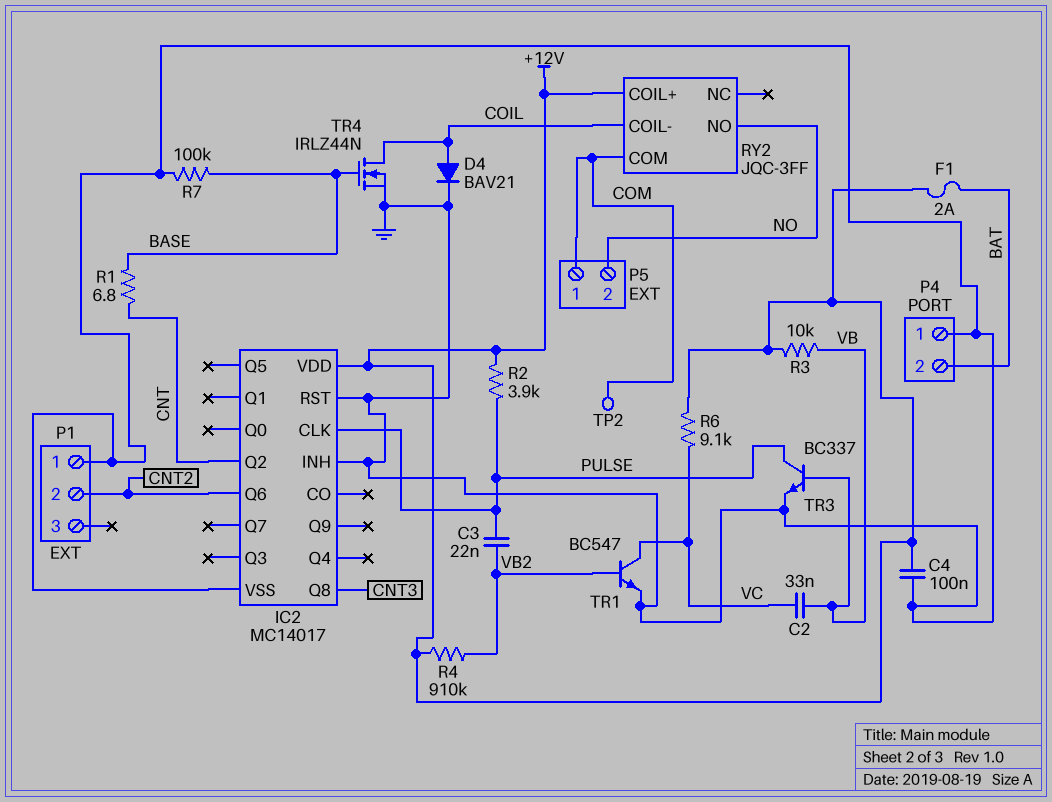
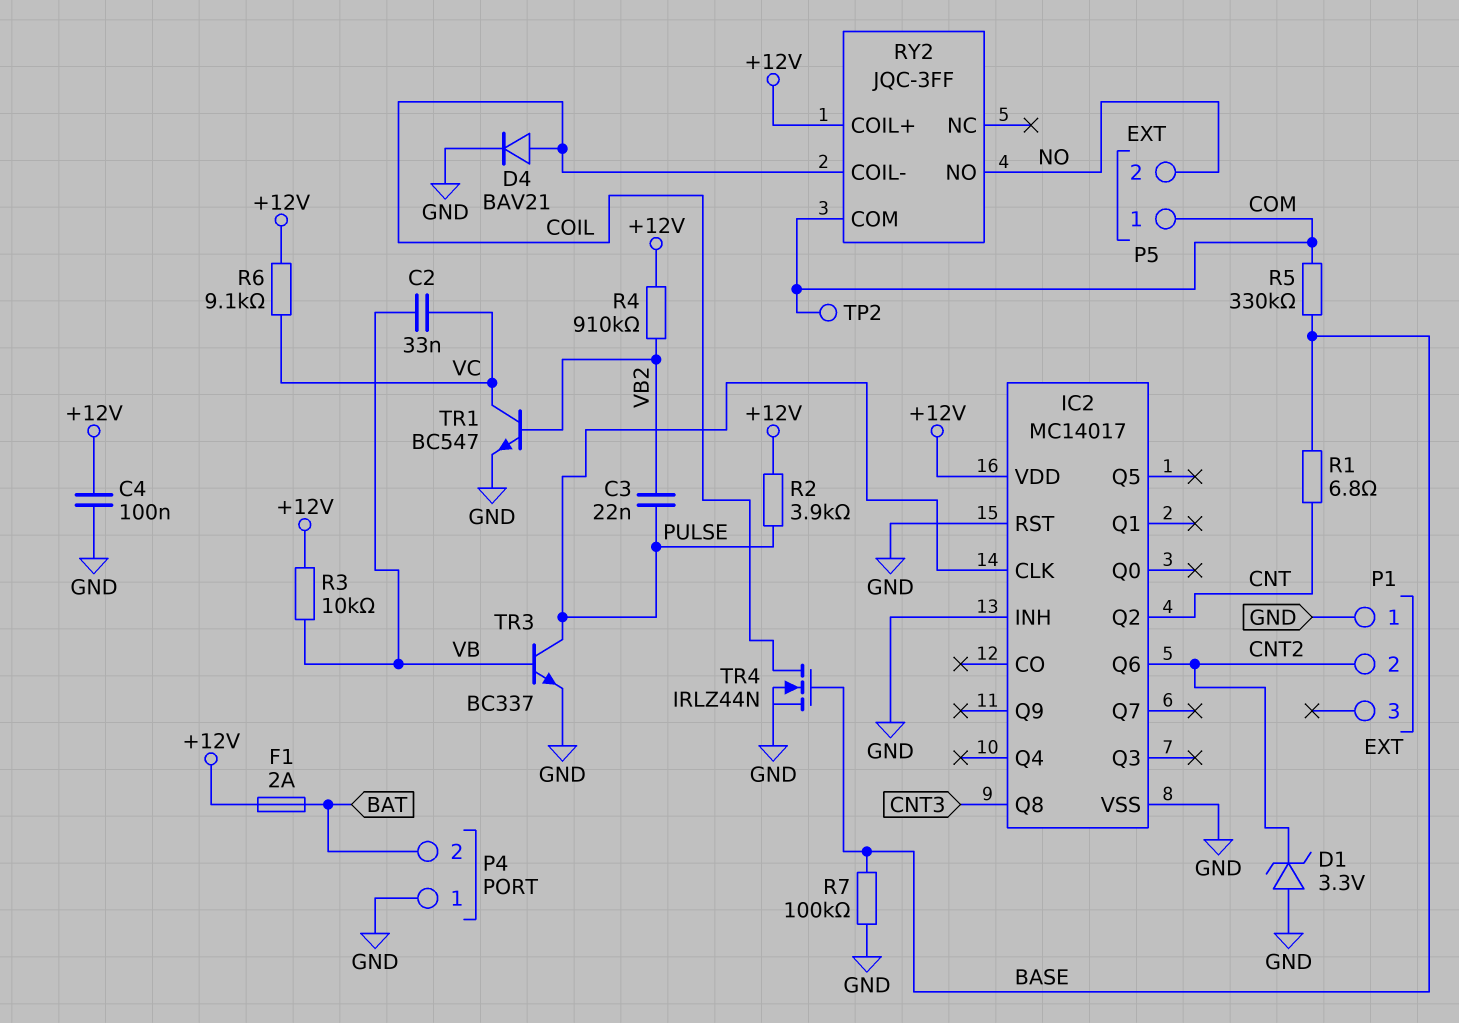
D1: none -> zener 3.3V (A GND, K CNT2)
R5: none -> 330k (BASE, COM)

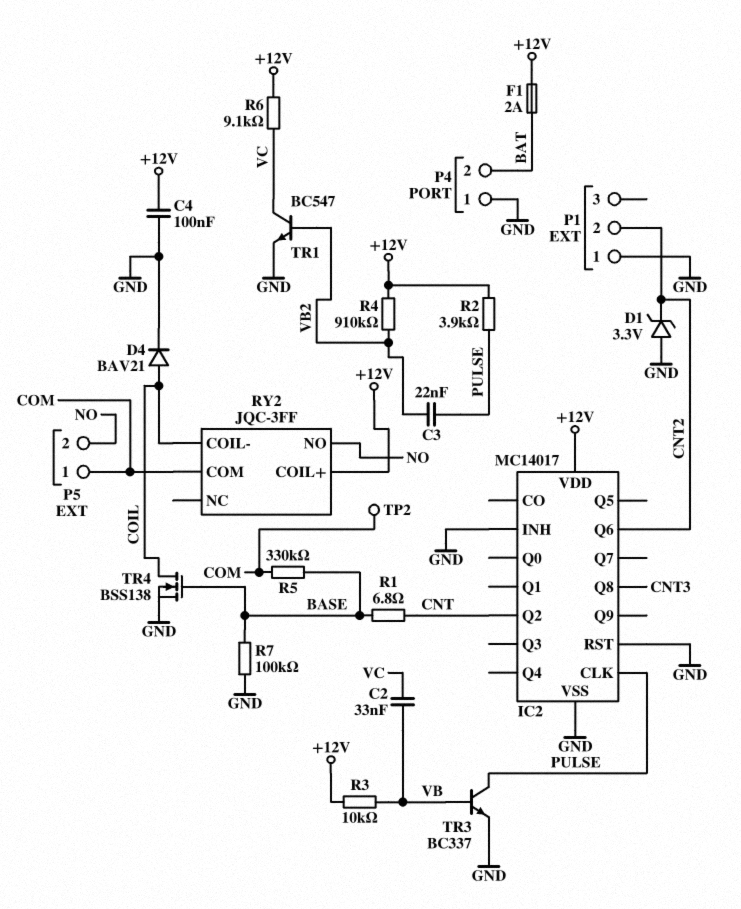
TR4: NMOS IRLZ44N (G BASE, D COIL, S GND) -> NMOS BSS138 (G BASE, D COIL, S GND)

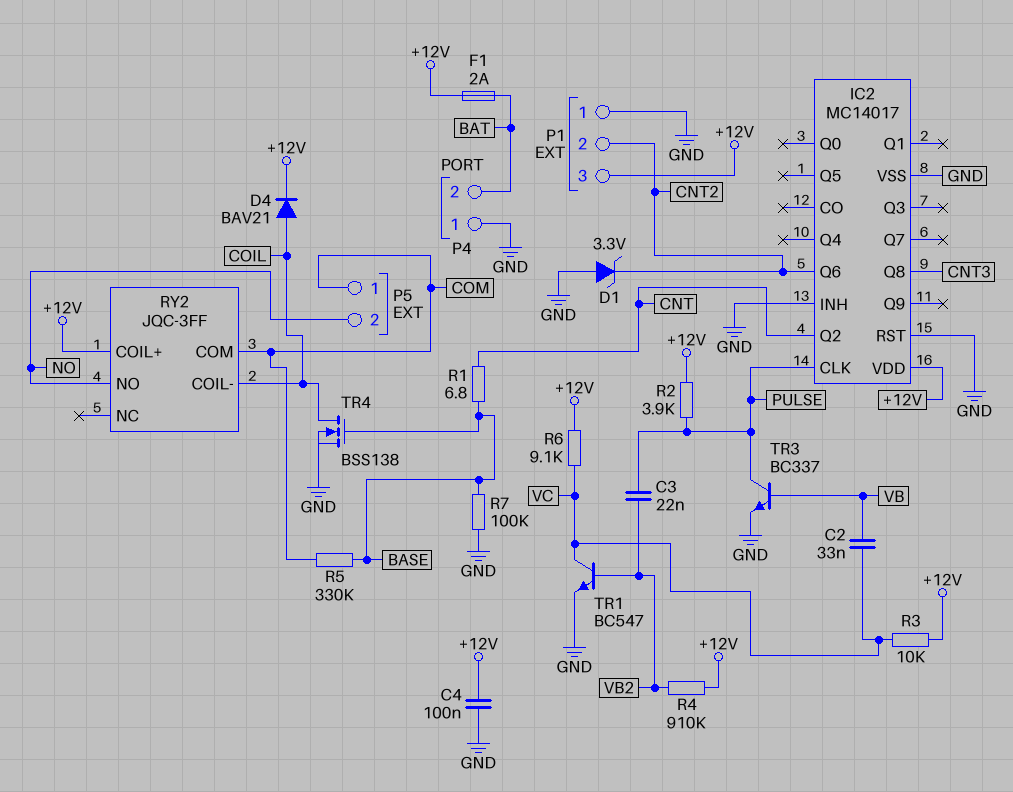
D4: diode BAV21 (A COIL, K GND) -> diode BAV21 (A COIL, K +12V)
P1 pin 3: none -> +12V
R3: 10k (+12V, VB) -> 10k (+12V, VC)
TP2: test point (COM) -> none

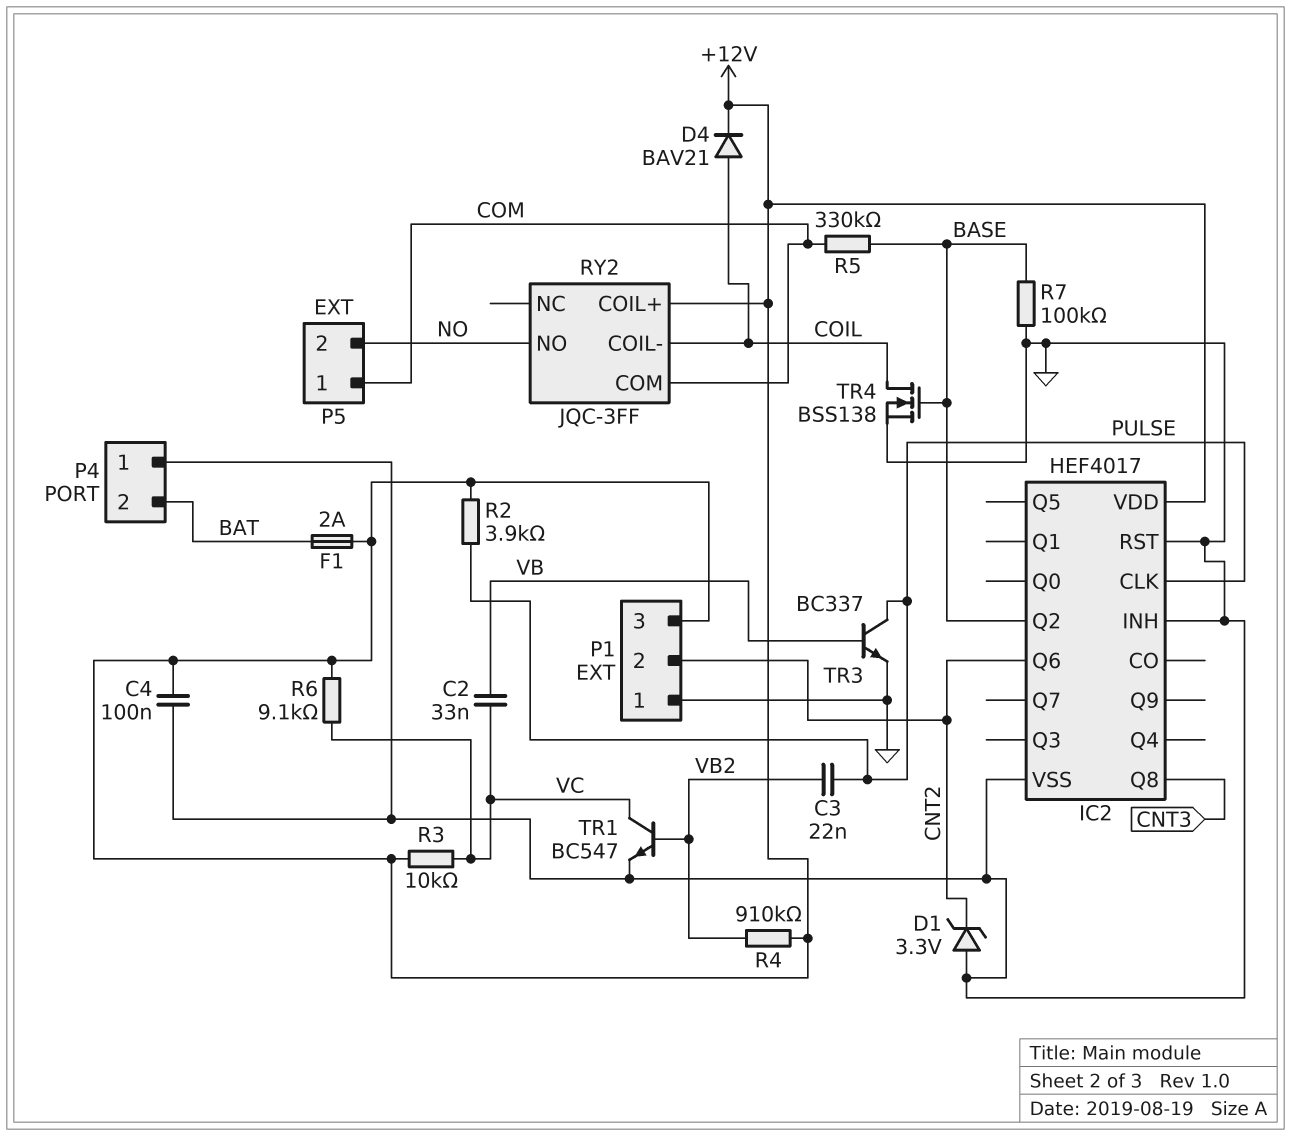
IC2: MC14017 -> HEF4017
IC2 pin Q2: CNT -> BASE
R1: 6.8 (BASE, CNT) -> none

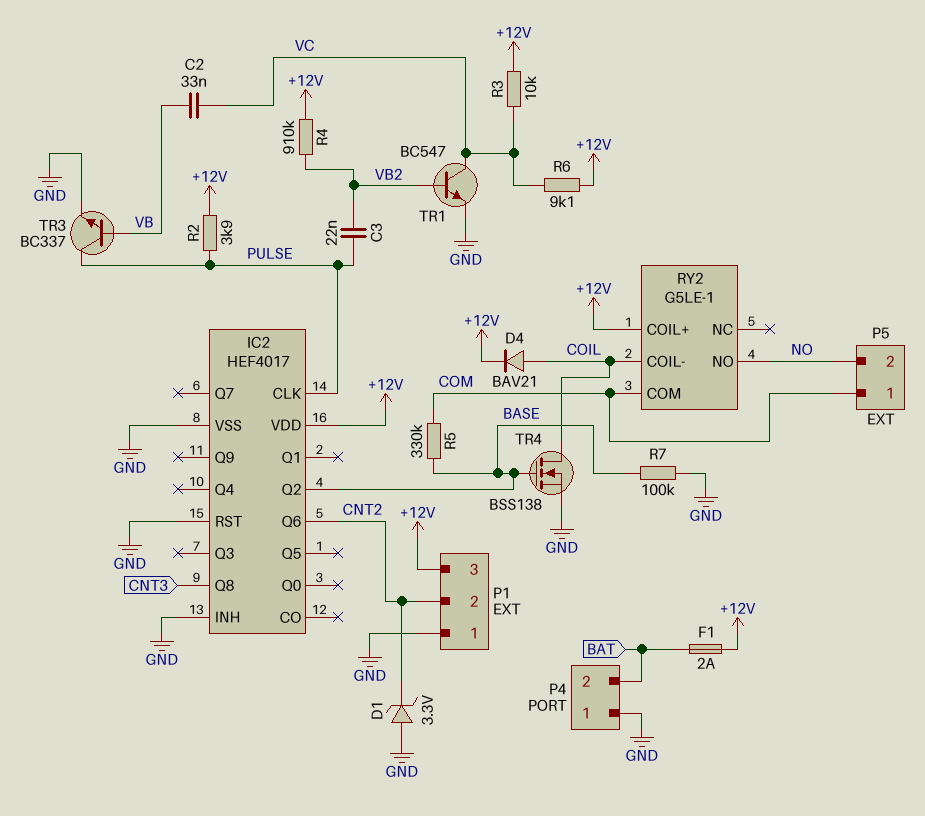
C4: 100nF (+12V, GND) -> none
RY2: JQC-3FF -> G5LE-1

